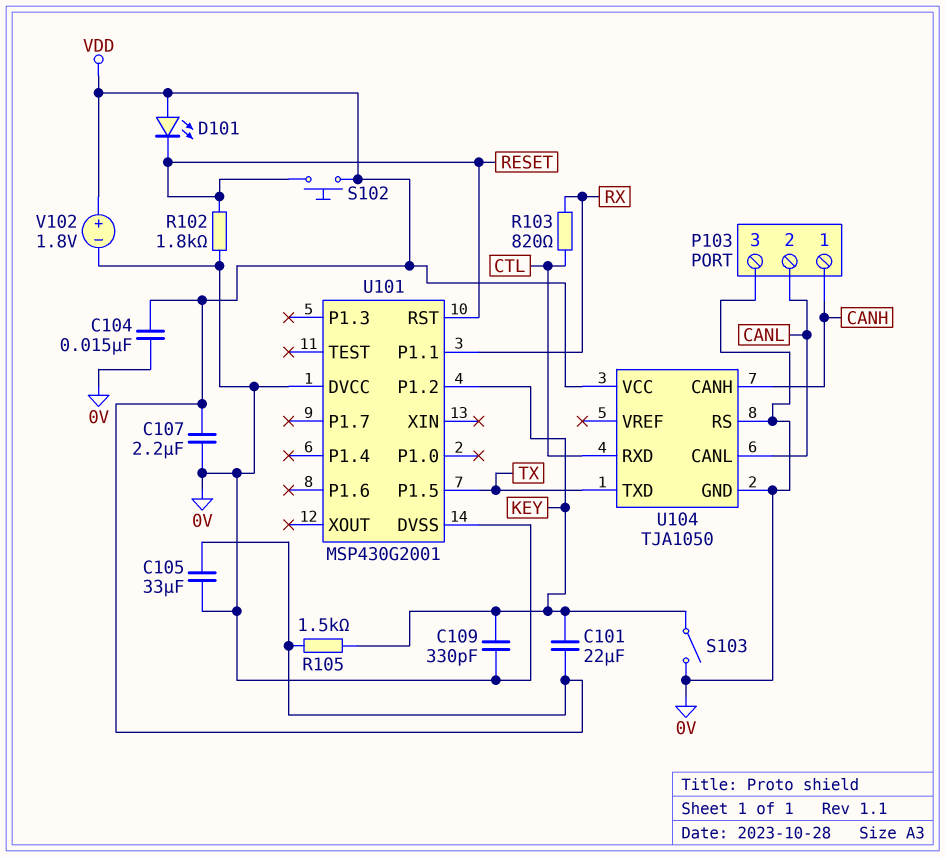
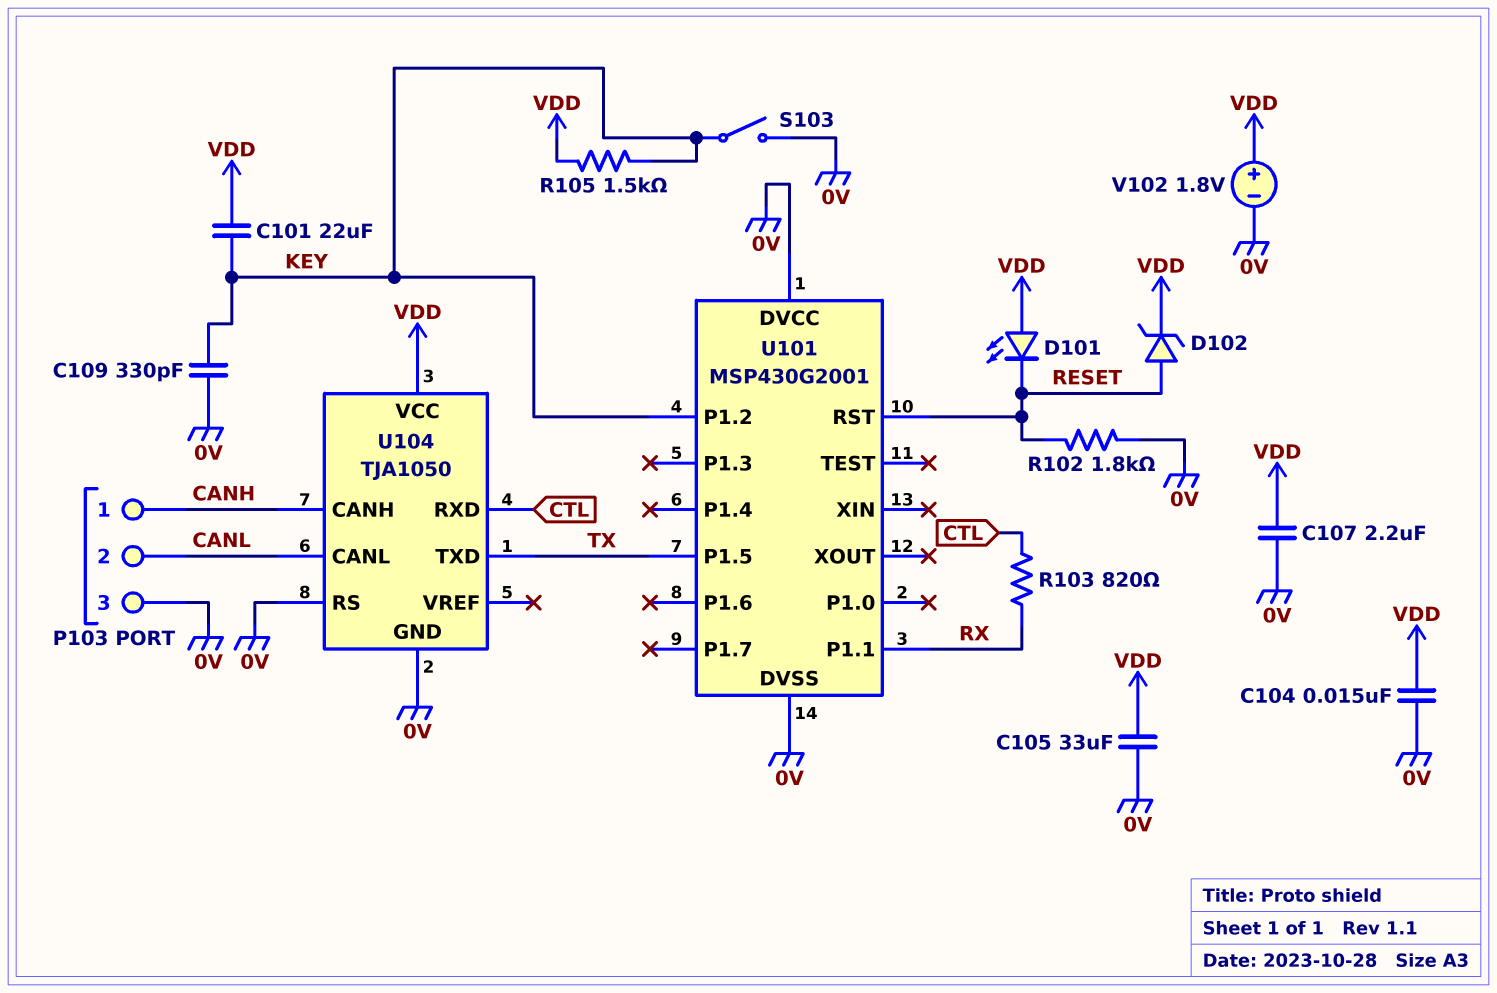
D102: none -> zener (A RESET, K VDD)
S102: button (RESET, VDD) -> none

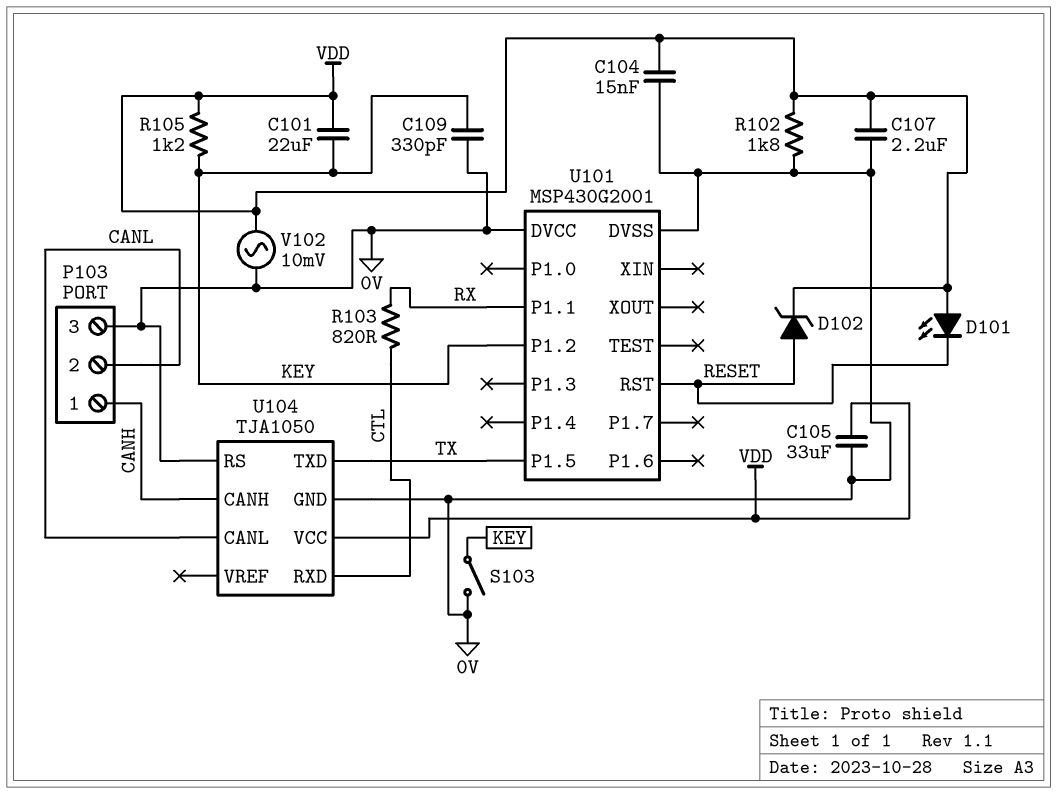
R102: 1.8k (0V, RESET) -> 1.8k (0V, VDD)
R105: 1.5k (KEY, VDD) -> 1.2k (KEY, VDD)
V102: 1.8V (plus VDD, minus 0V) -> AC 10mV (0V, VDD)

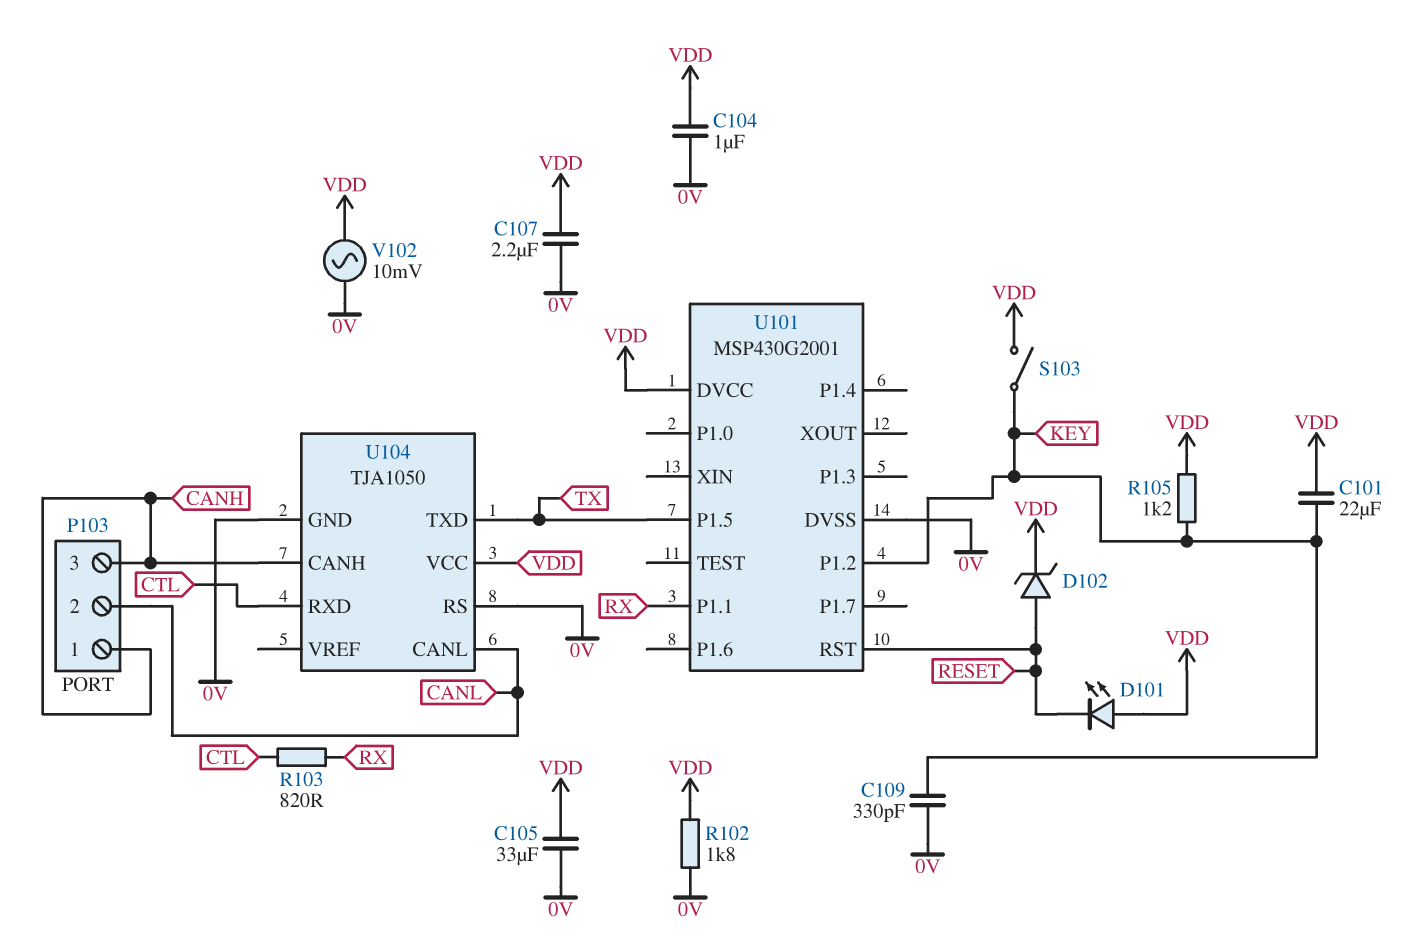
C104: 15nF (0V, VDD) -> 1uF (0V, VDD)
P103 pin 3: 0V -> CANH
S103: switch (0V, KEY) -> switch (KEY, VDD)
U101 pin DVCC: 0V -> VDD

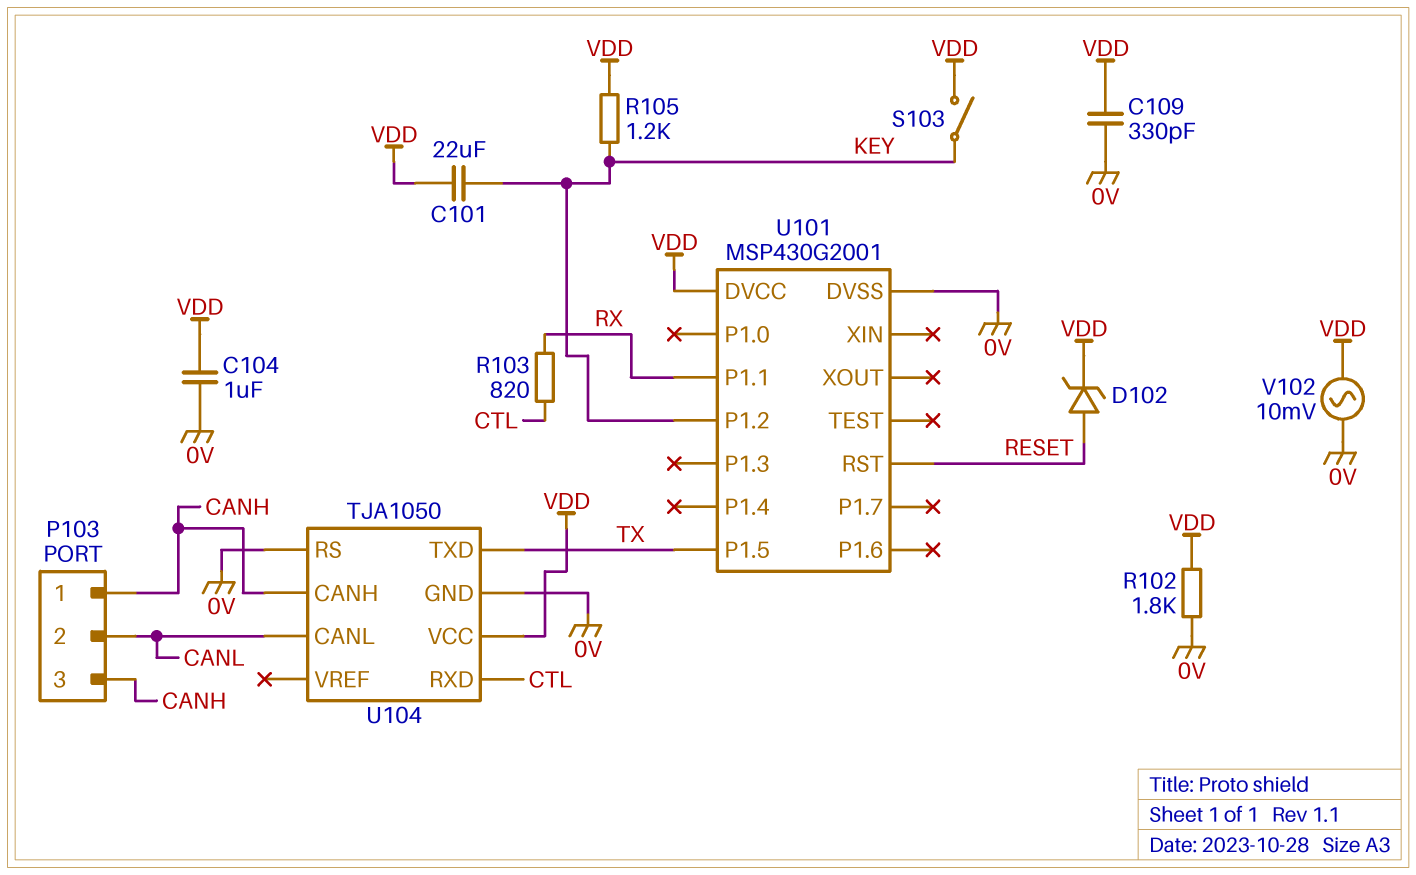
C105: 33uF (0V, VDD) -> none
C107: 2.2uF (0V, VDD) -> none
C109: 330pF (0V, KEY) -> 330pF (0V, VDD)
D101: LED (A VDD, K RESET) -> none

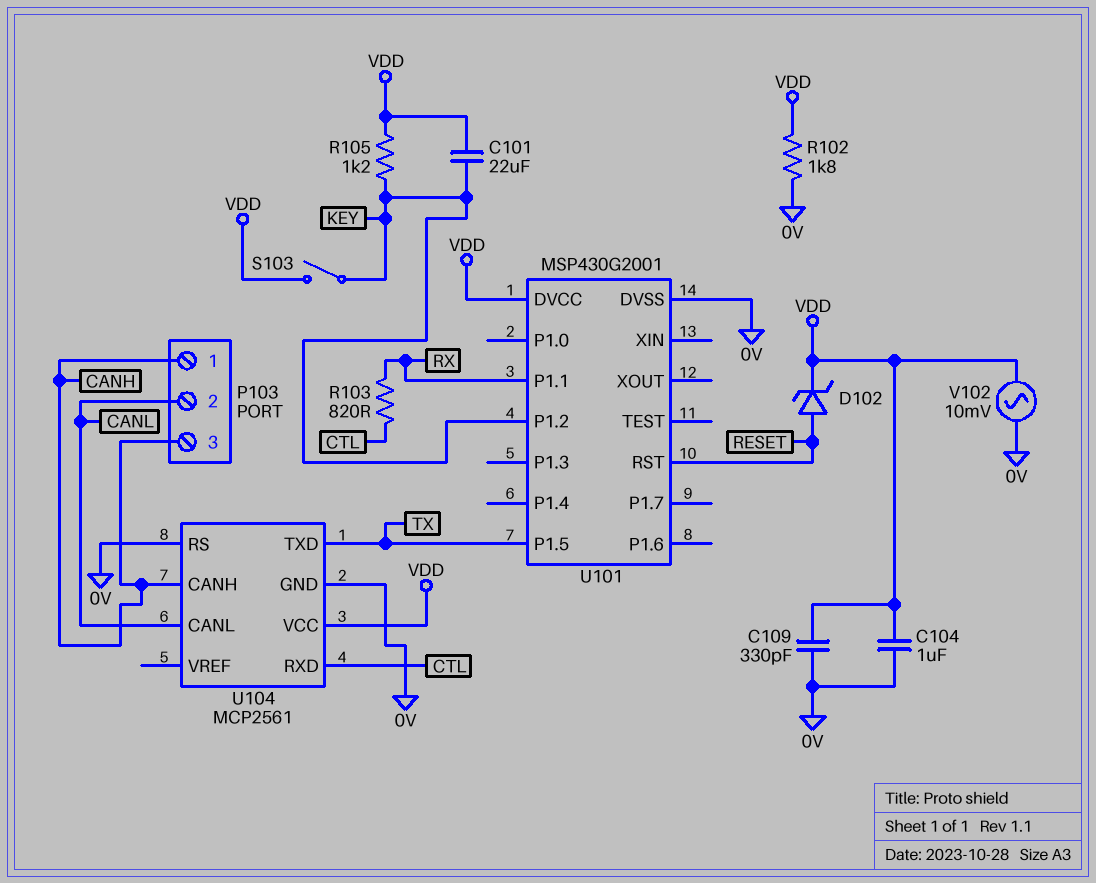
U104: TJA1050 -> MCP2561

